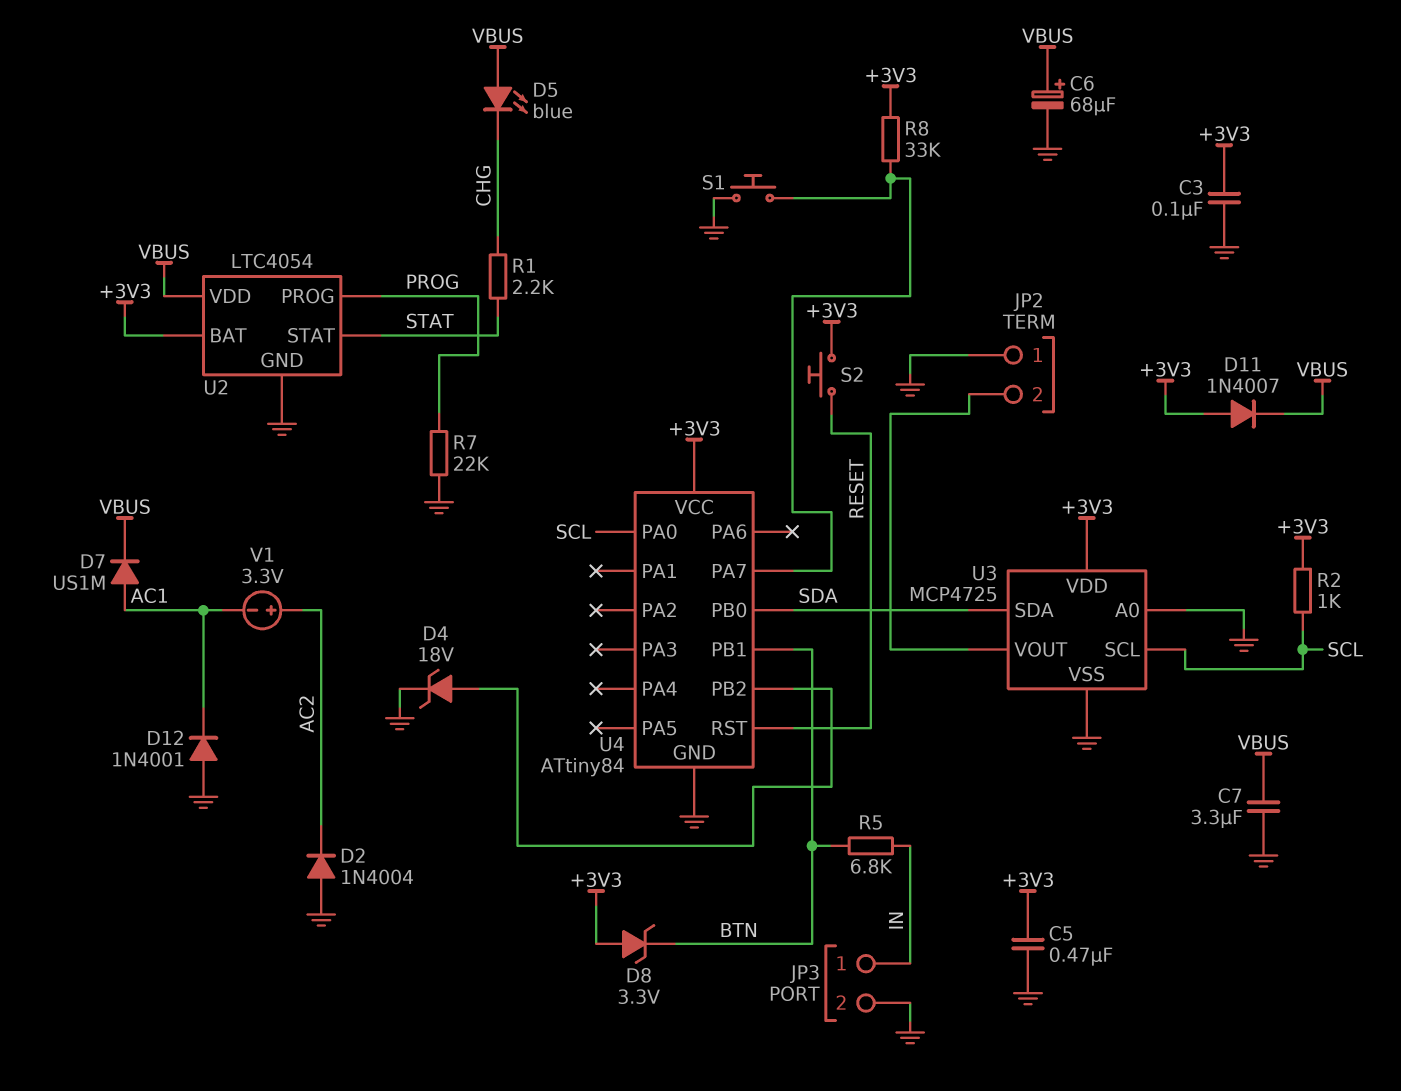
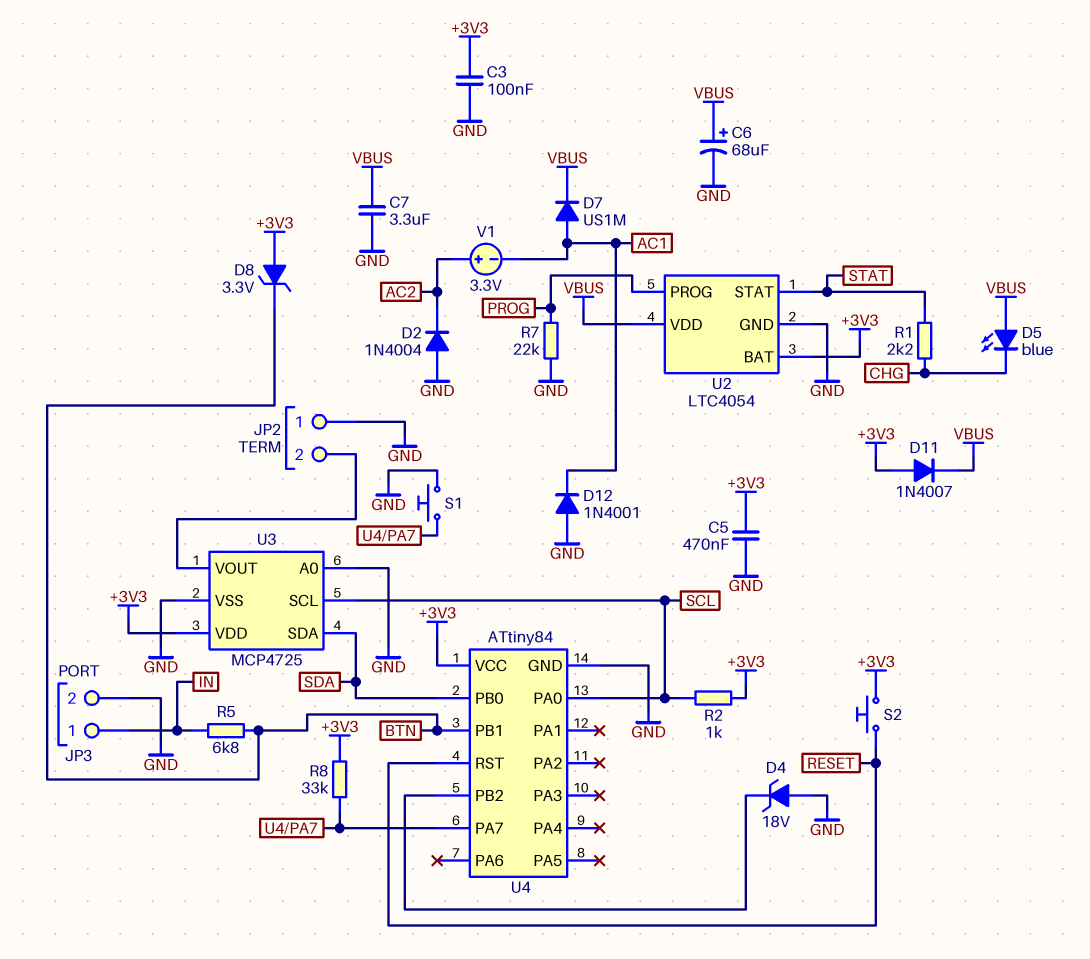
D4: zener 18V (A U4/PB2, K GND) -> zener 18V (A GND, K U4/PB2)

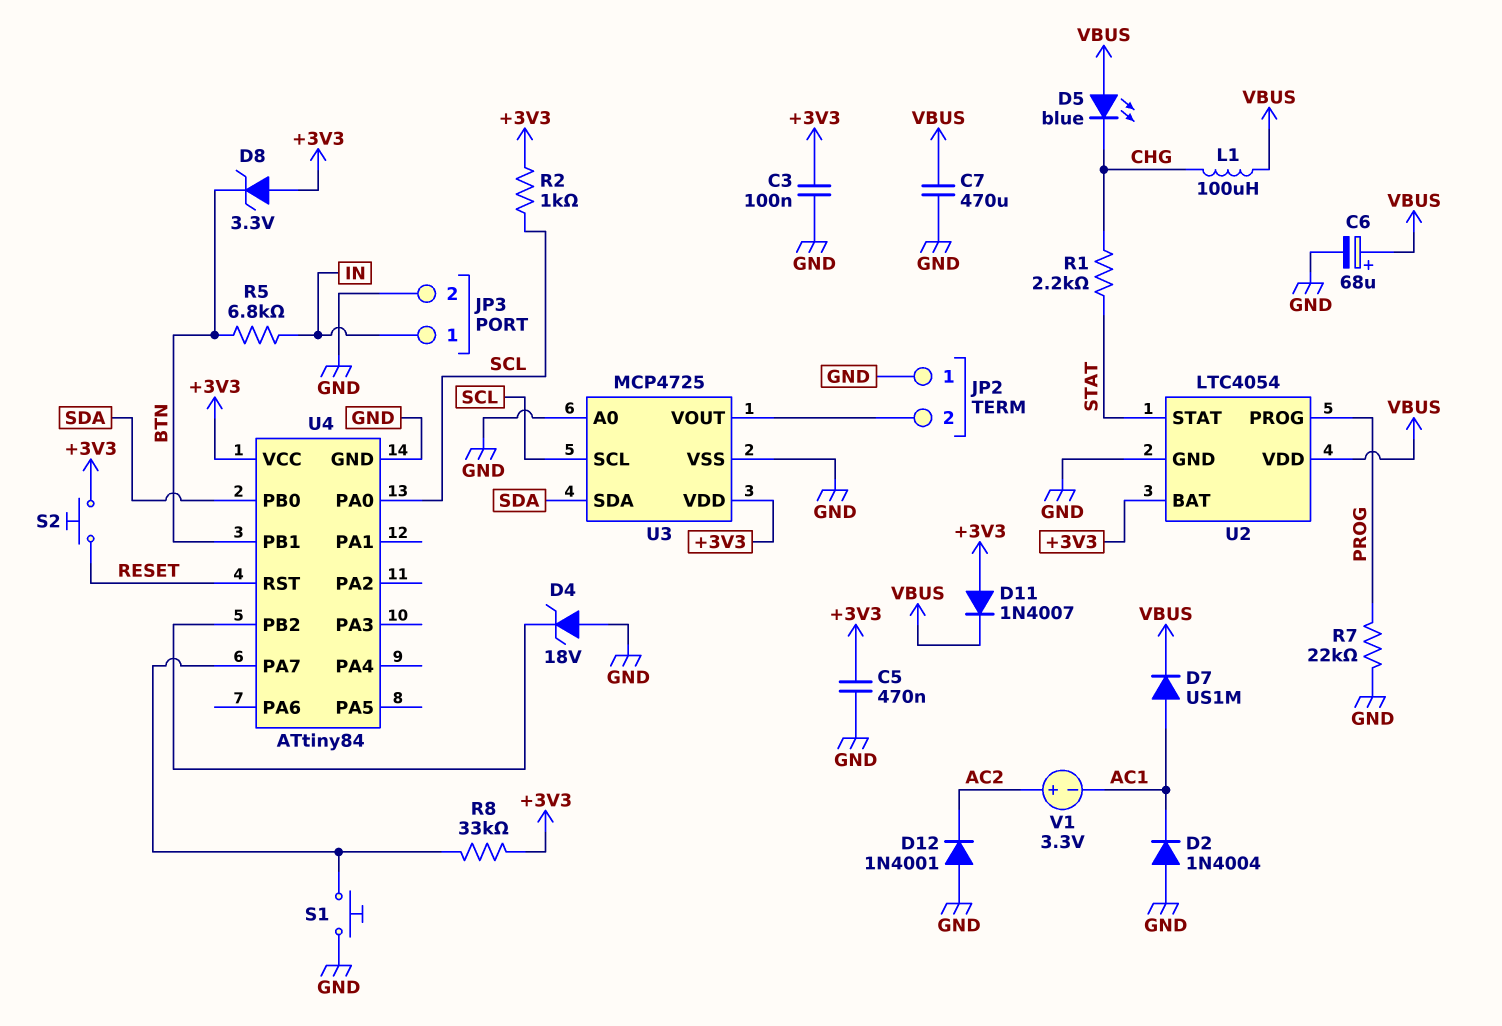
C7: 3.3uF (GND, VBUS) -> 470uF (GND, VBUS)
D2: diode 1N4004 (A GND, K AC2) -> diode 1N4004 (A GND, K AC1)
D12: diode 1N4001 (A GND, K AC1) -> diode 1N4001 (A GND, K AC2)
L1: none -> 100uH (CHG, VBUS)

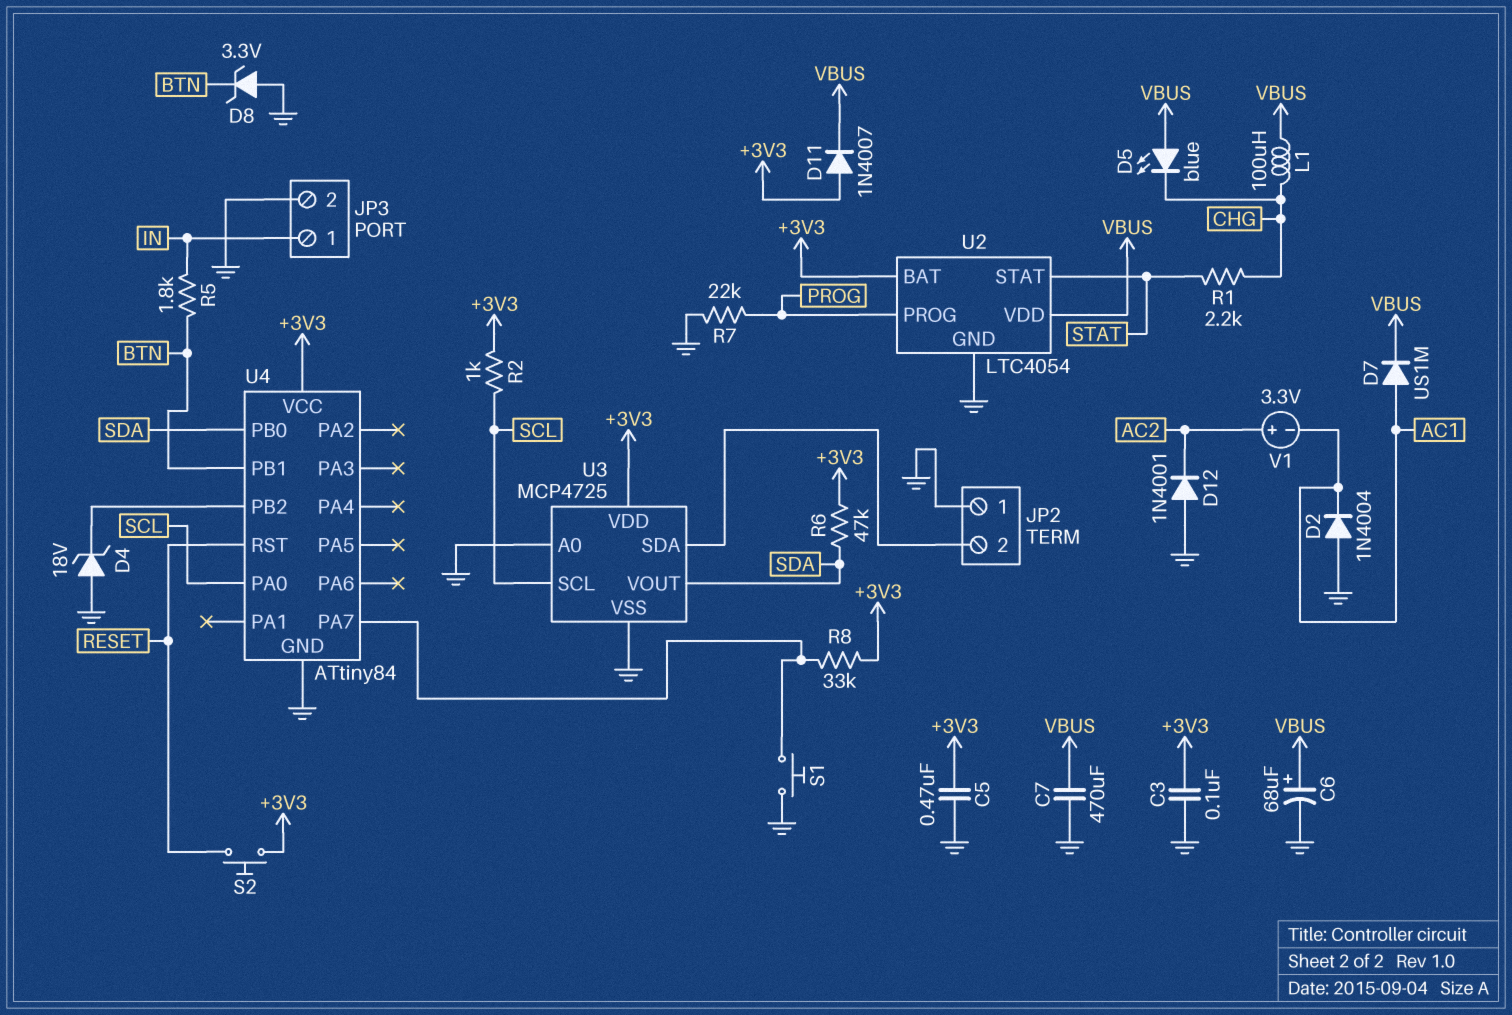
D8: zener 3.3V (A +3V3, K BTN) -> zener 3.3V (A GND, K BTN)
R5: 6.8k (BTN, IN) -> 1.8k (BTN, IN)
R6: none -> 47k (+3V3, SDA)
U3 pin SDA: SDA -> JP2/2
U3 pin VOUT: JP2/2 -> SDA

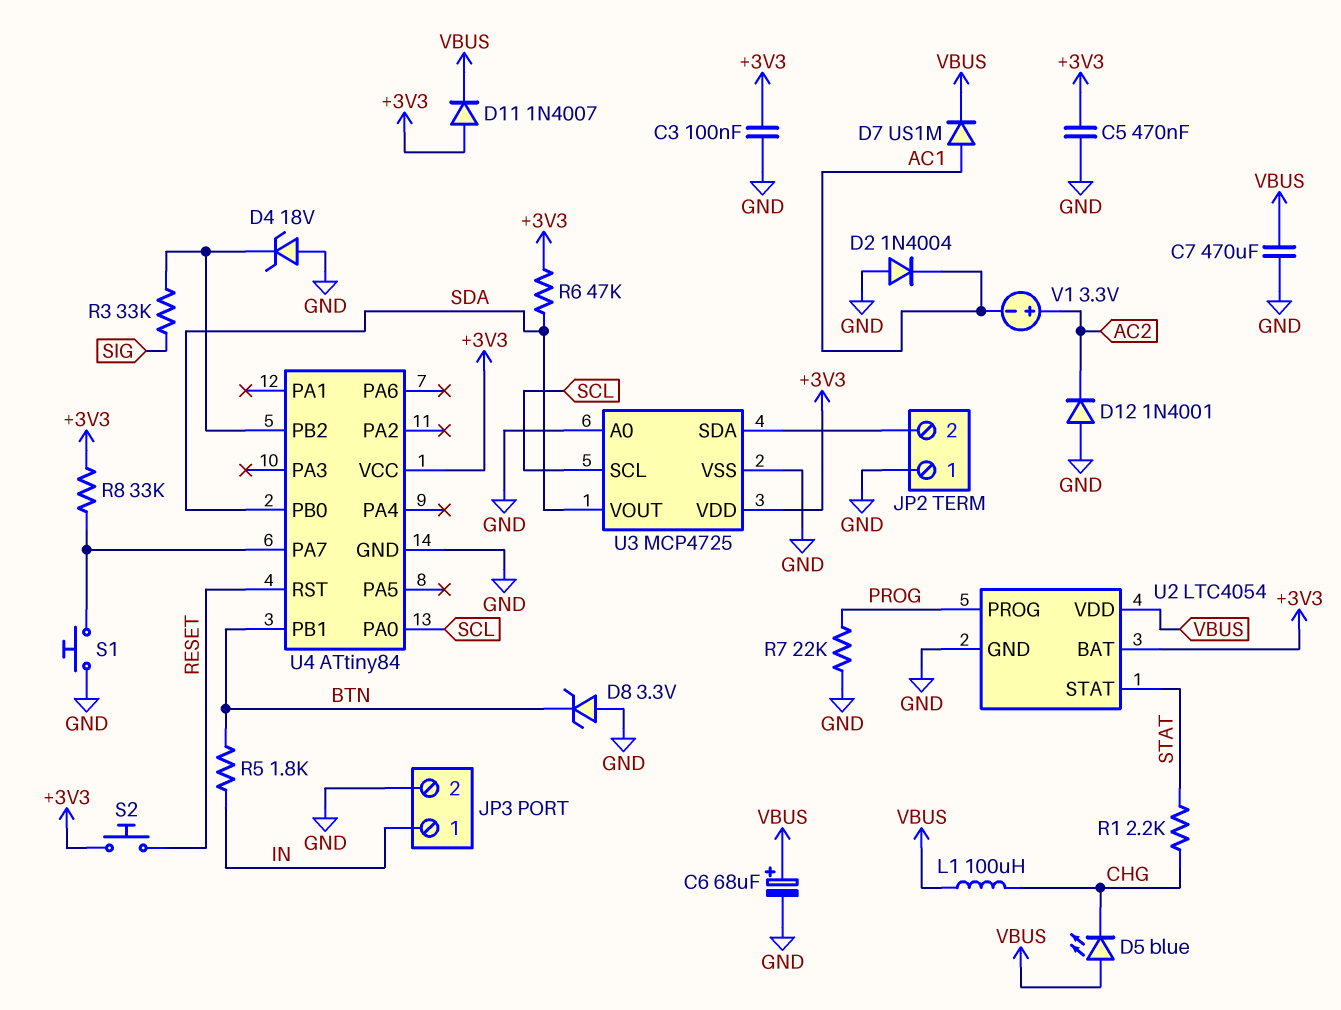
R2: 1k (+3V3, SCL) -> none
R3: none -> 33k (SIG, U4/PB2)

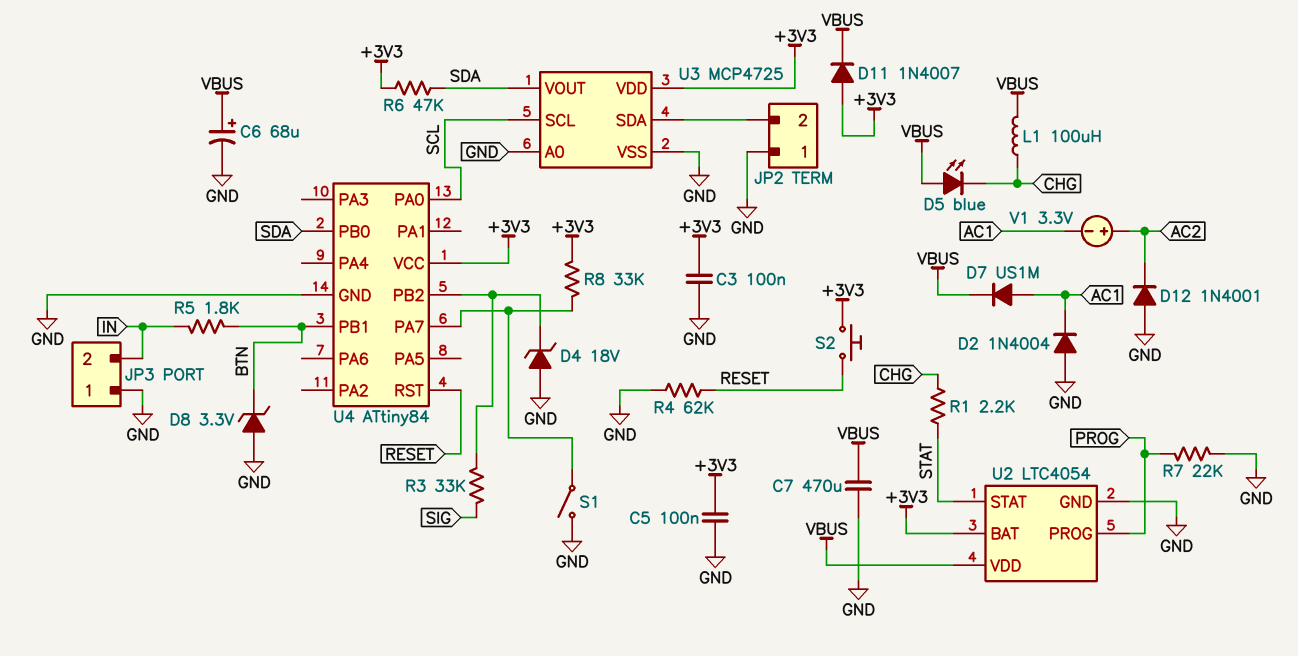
C5: 470nF (+3V3, GND) -> 100nF (+3V3, GND)
JP3 pin 1: IN -> GND
JP3 pin 2: GND -> IN
R4: none -> 62k (GND, RESET)
S1: button (GND, U4/PA7) -> switch (GND, U4/PA7)

